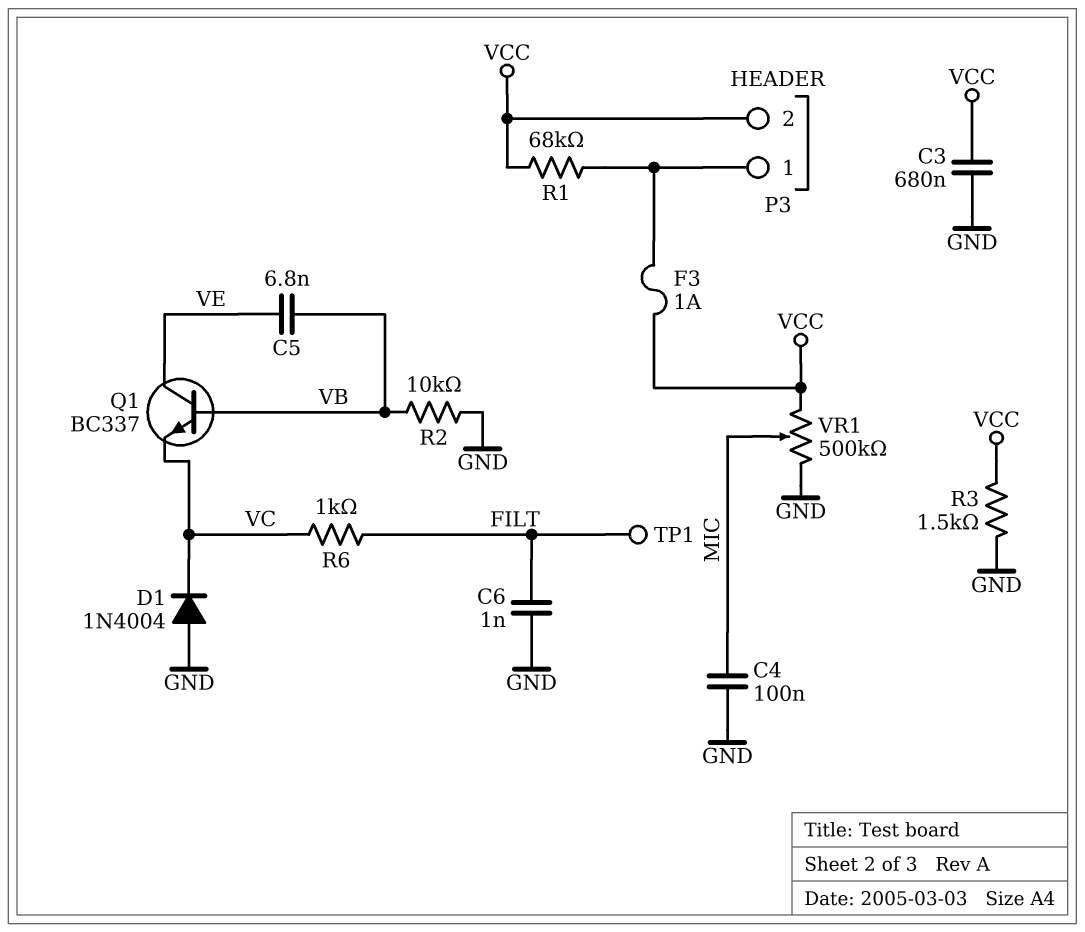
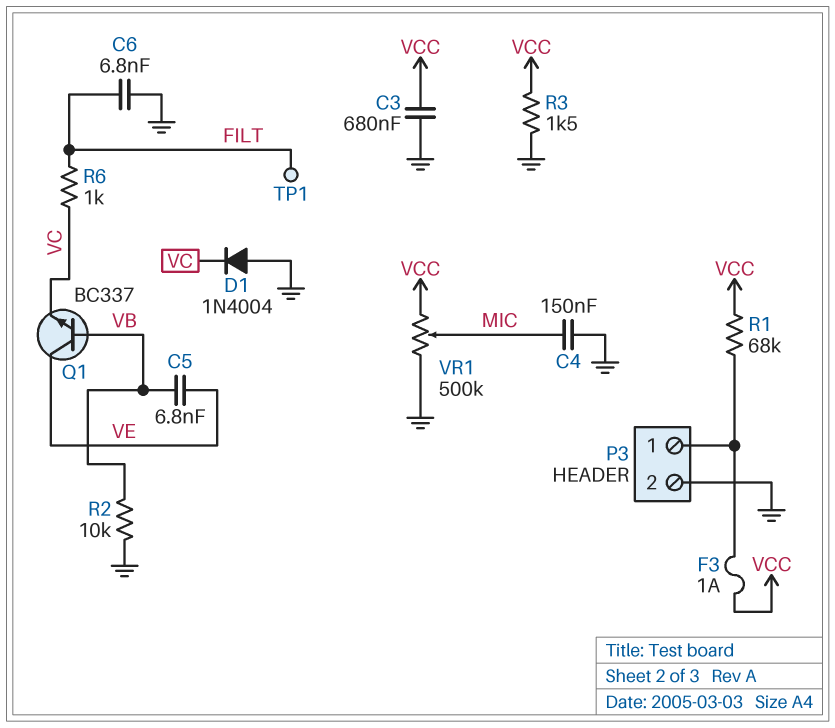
C4: 100nF (GND, MIC) -> 150nF (GND, MIC)
C6: 1nF (FILT, GND) -> 6.8nF (FILT, GND)
P3 pin 2: VCC -> GND

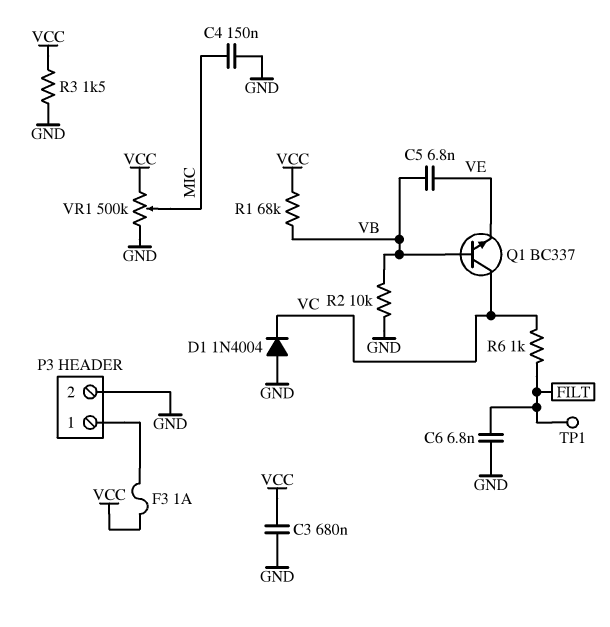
Q1: NPN BC337 (B VB, C VE, E VC) -> NPN BC337 (B VB, C VC, E VE)
R1: 68k (P3/1, VCC) -> 68k (VB, VCC)

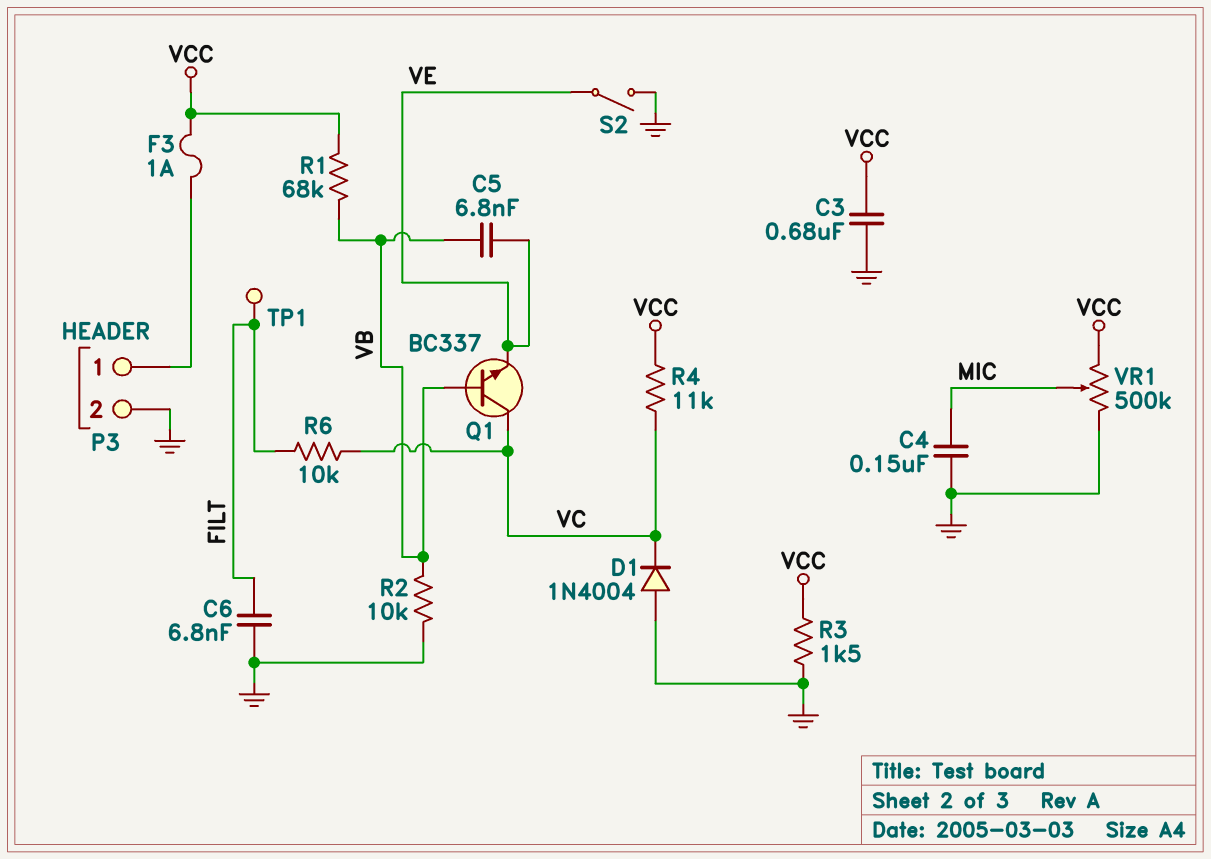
R4: none -> 11k (VC, VCC)
R6: 1k (FILT, VC) -> 10k (FILT, VC)
S2: none -> switch (GND, VE)

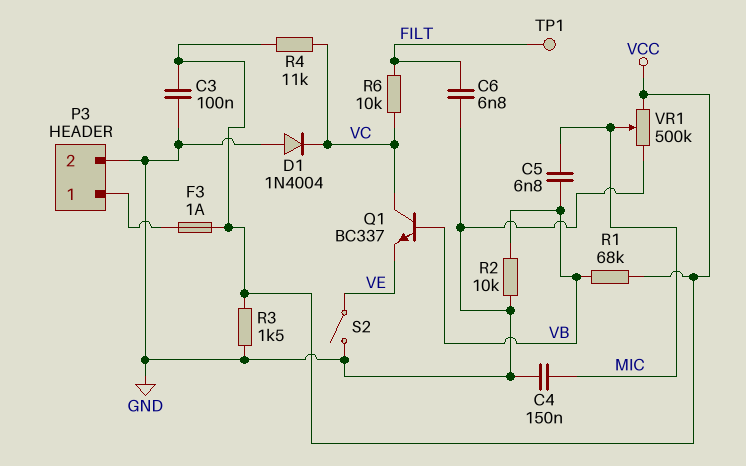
C3: 680nF (GND, VCC) -> 100nF (GND, VCC)
C5: 6.8nF (VB, VE) -> 6.8nF (MIC, VB)

